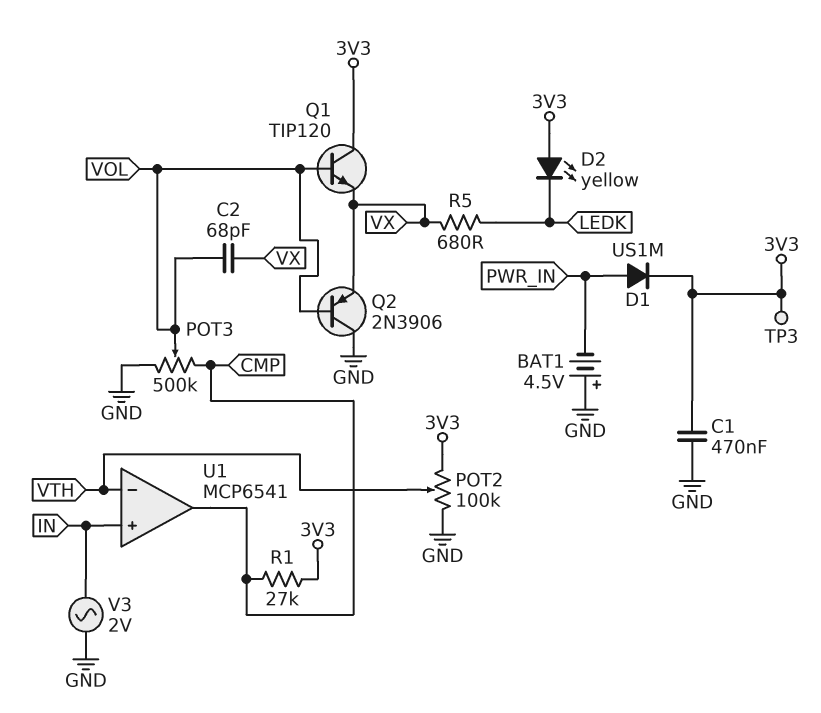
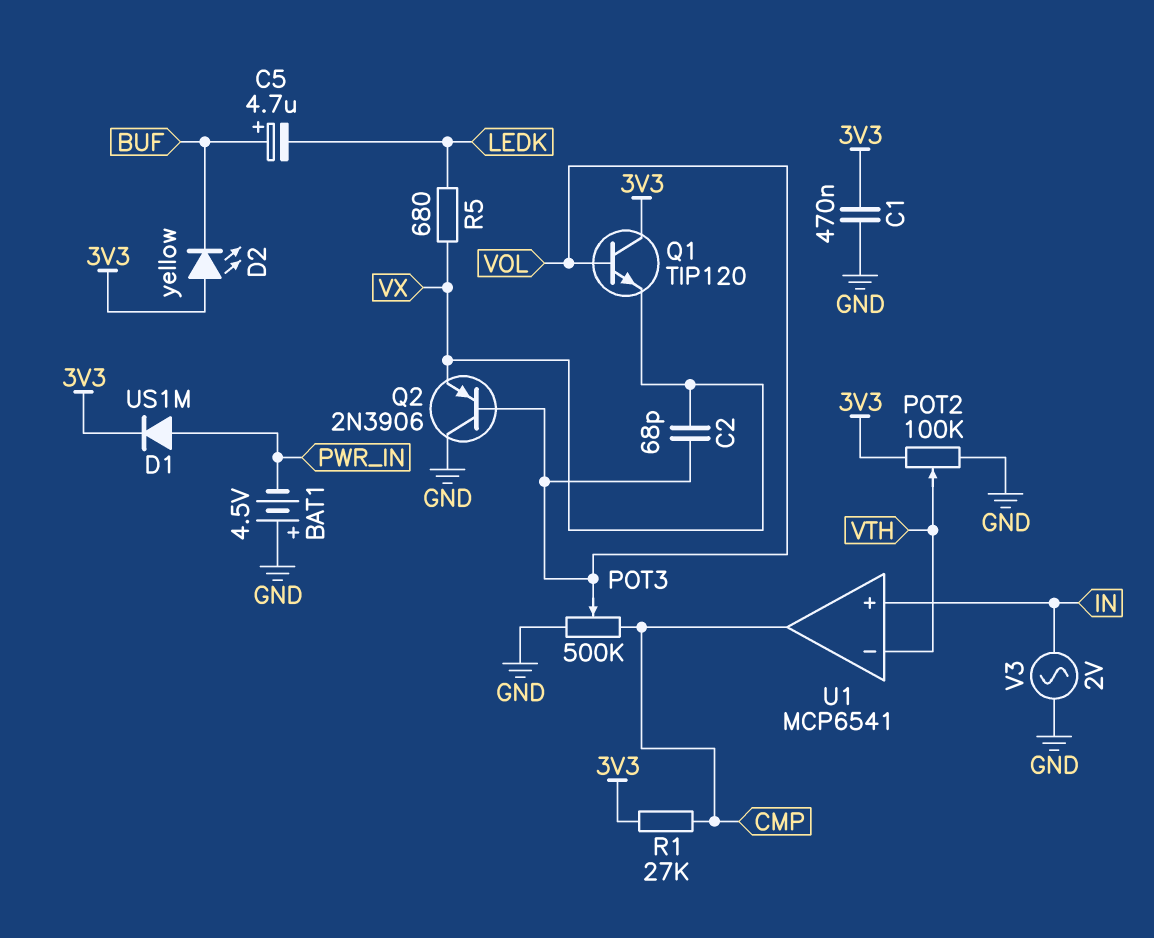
C5: none -> 4.7uF (plus BUF, minus LEDK)
D2: LED yellow (A 3V3, K LEDK) -> LED yellow (A 3V3, K BUF)
TP3: test point (3V3) -> none

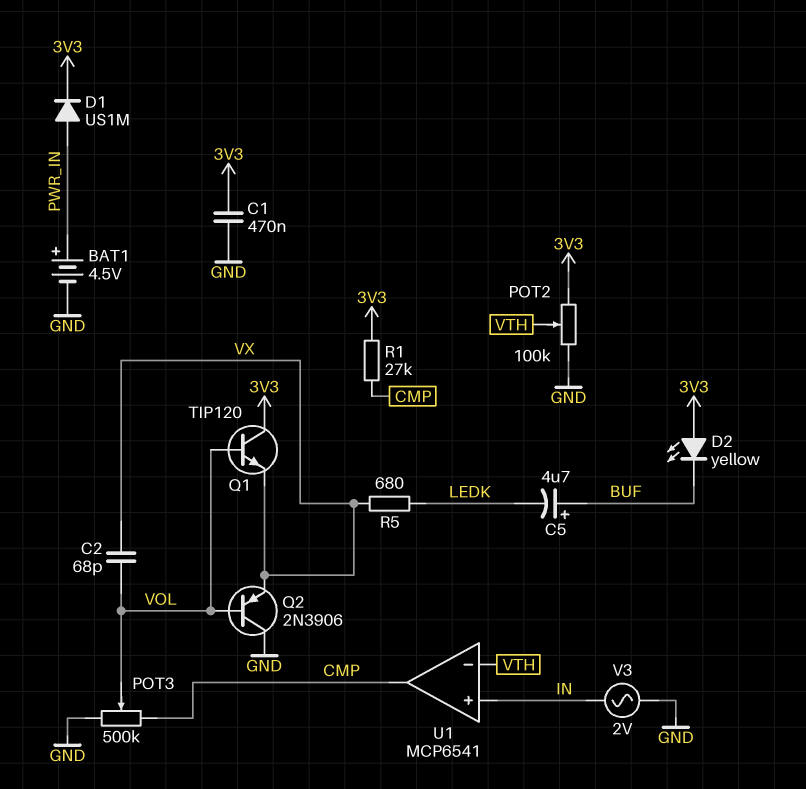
BAT1: 4.5V (plus GND, minus PWR_IN) -> 4.5V (plus PWR_IN, minus GND)

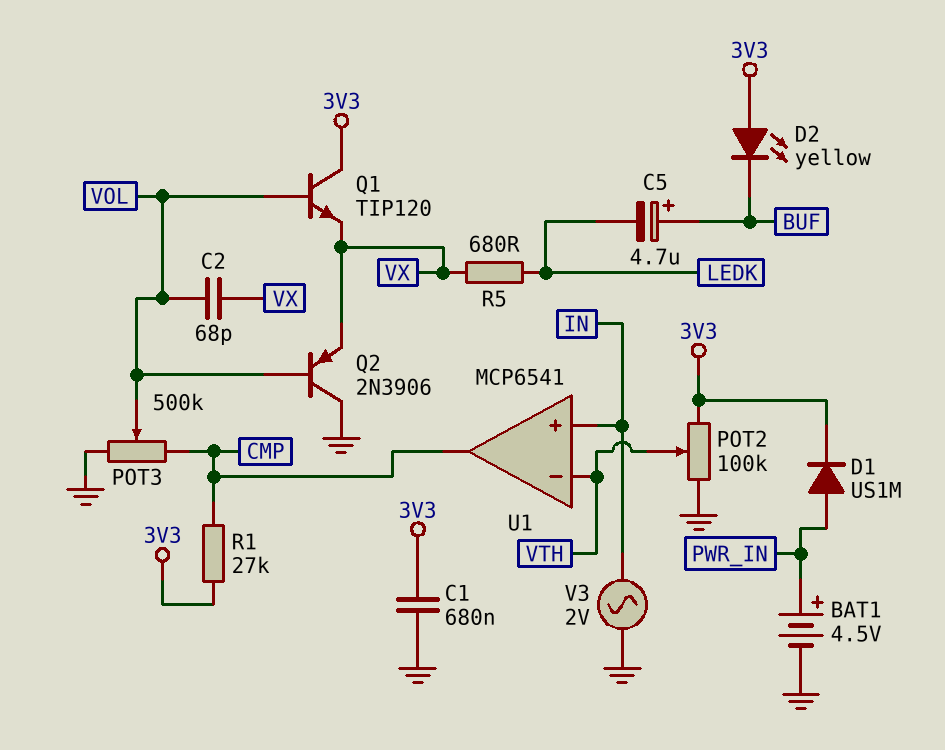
C1: 470nF (3V3, GND) -> 680nF (3V3, GND)

